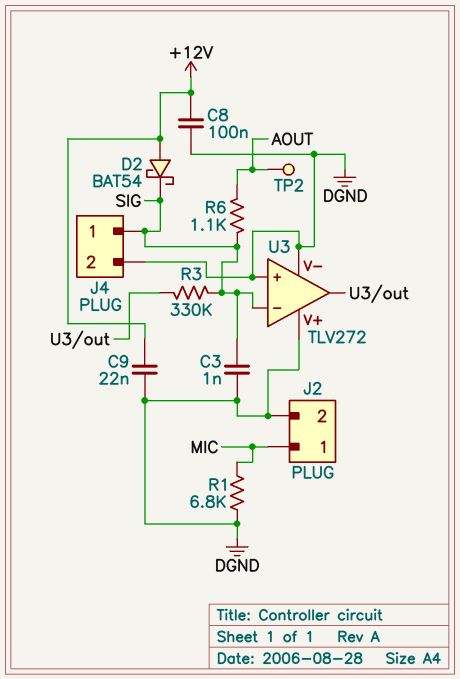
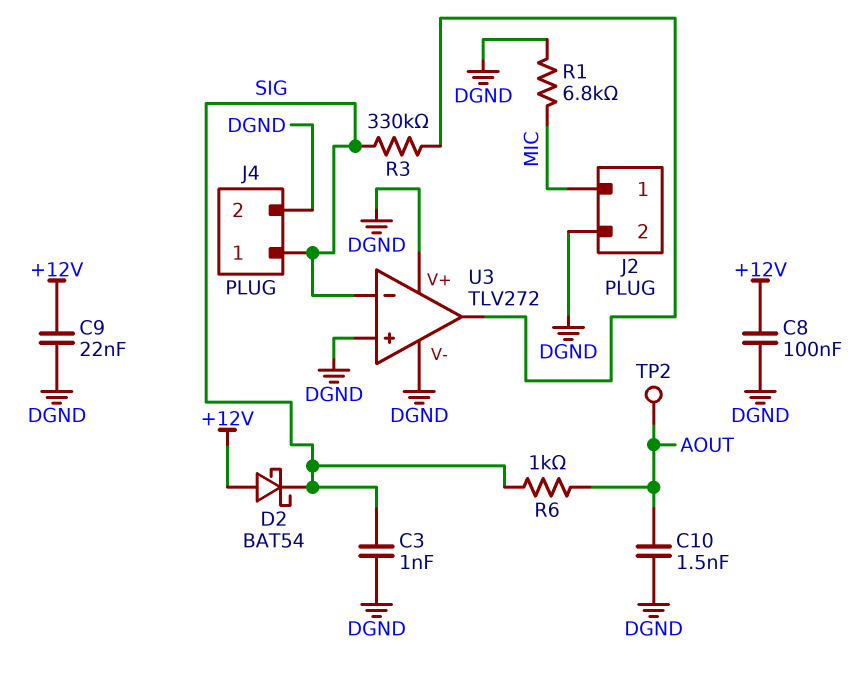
C10: none -> 1.5nF (AOUT, DGND)
R6: 1.1k (AOUT, SIG) -> 1k (AOUT, SIG)

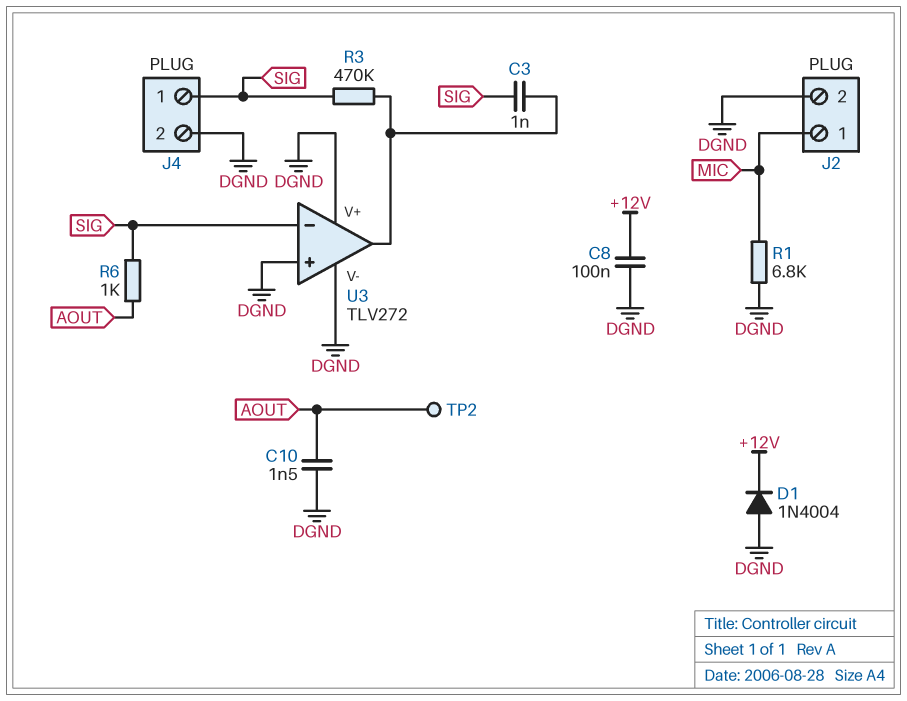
C3: 1nF (DGND, SIG) -> 1nF (SIG, U3/out)
C9: 22nF (+12V, DGND) -> none
D1: none -> diode 1N4004 (A DGND, K +12V)
D2: schottky BAT54 (A +12V, K SIG) -> none
R3: 330k (SIG, U3/out) -> 470k (SIG, U3/out)

